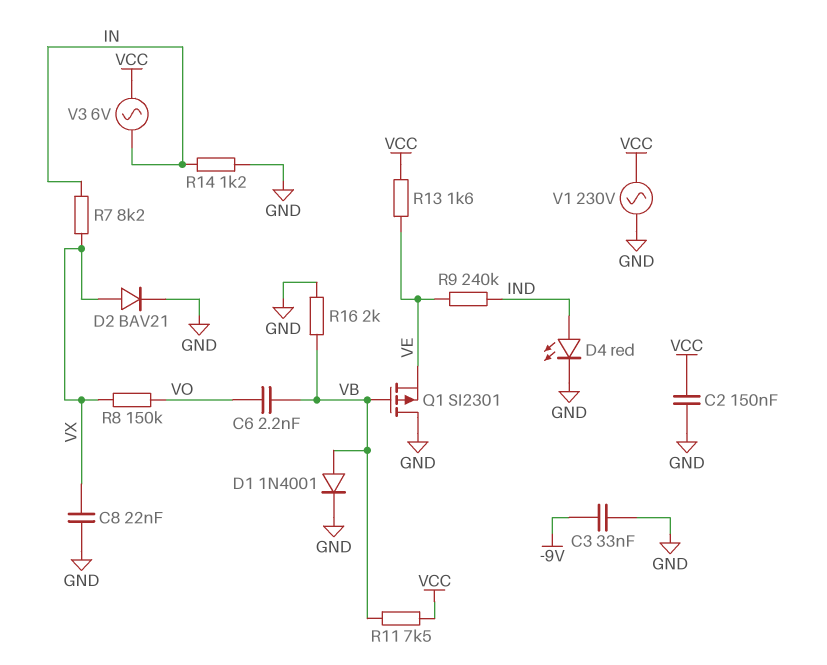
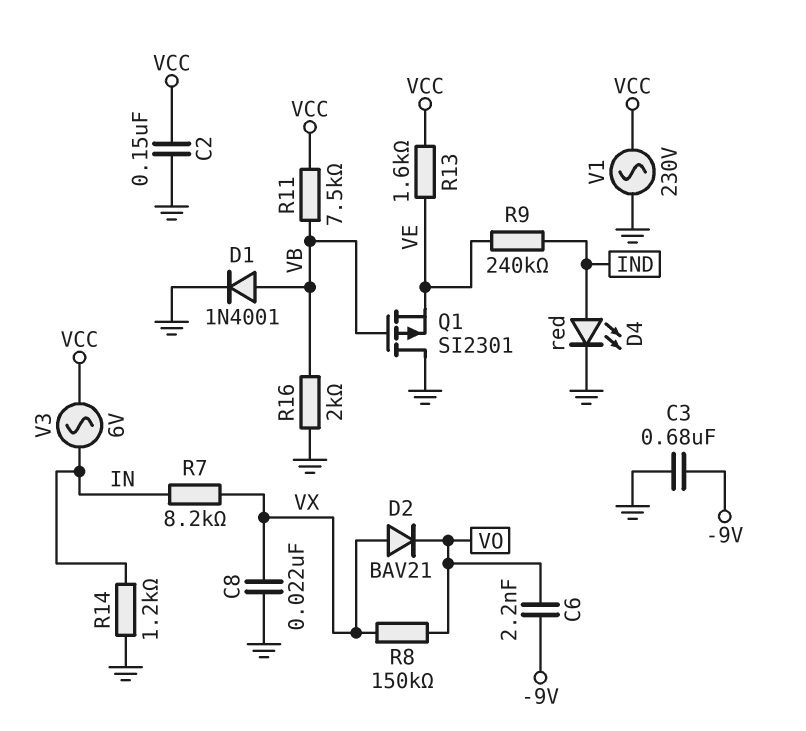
C3: 33nF (-9V, GND) -> 680nF (-9V, GND)
C6: 2.2nF (VB, VO) -> 2.2nF (-9V, VO)
D2: diode BAV21 (A VX, K GND) -> diode BAV21 (A VX, K VO)

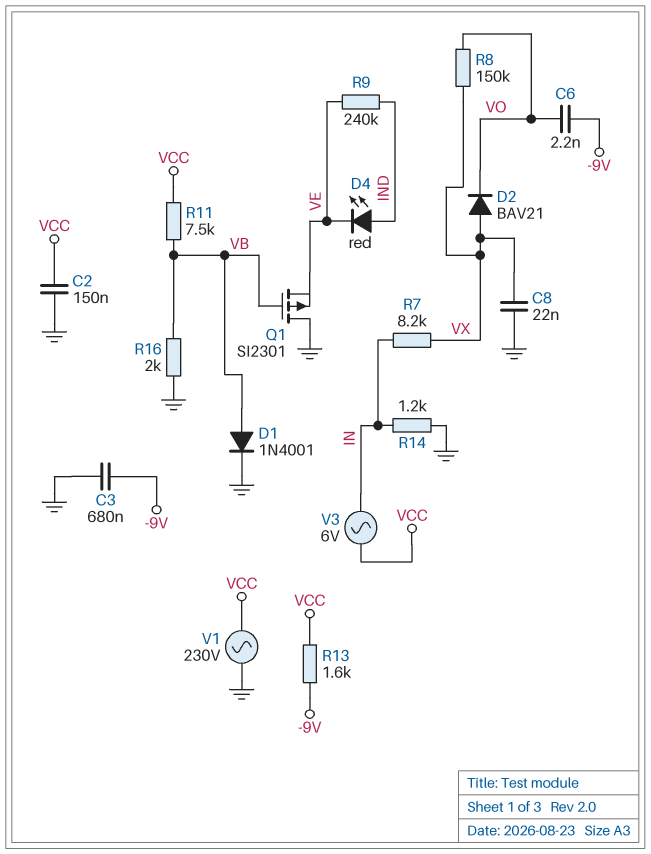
D4: LED red (A IND, K GND) -> LED red (A IND, K VE)
R13: 1.6k (VCC, VE) -> 1.6k (-9V, VCC)

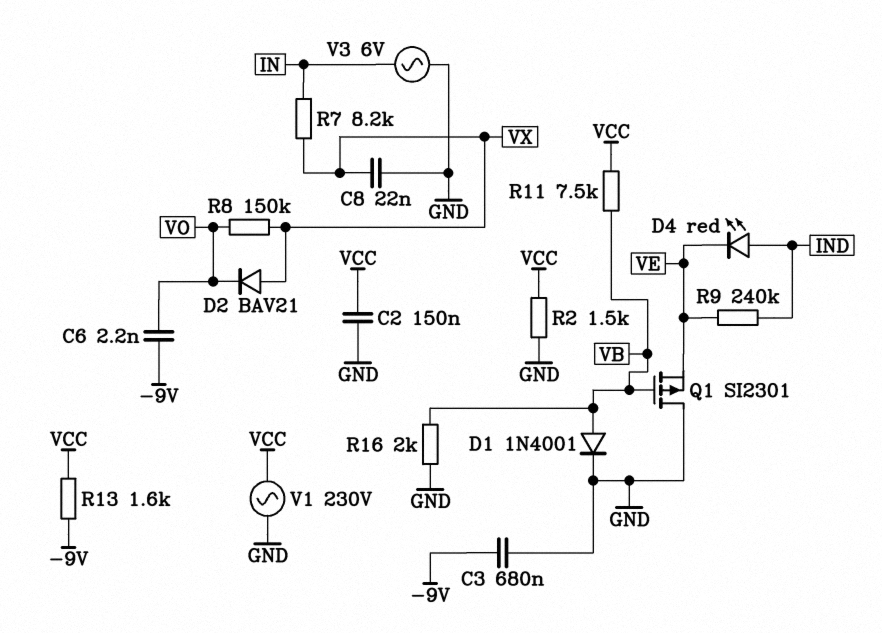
R2: none -> 1.5k (GND, VCC)
R14: 1.2k (GND, IN) -> none
V3: AC 6V (IN, VCC) -> AC 6V (GND, IN)

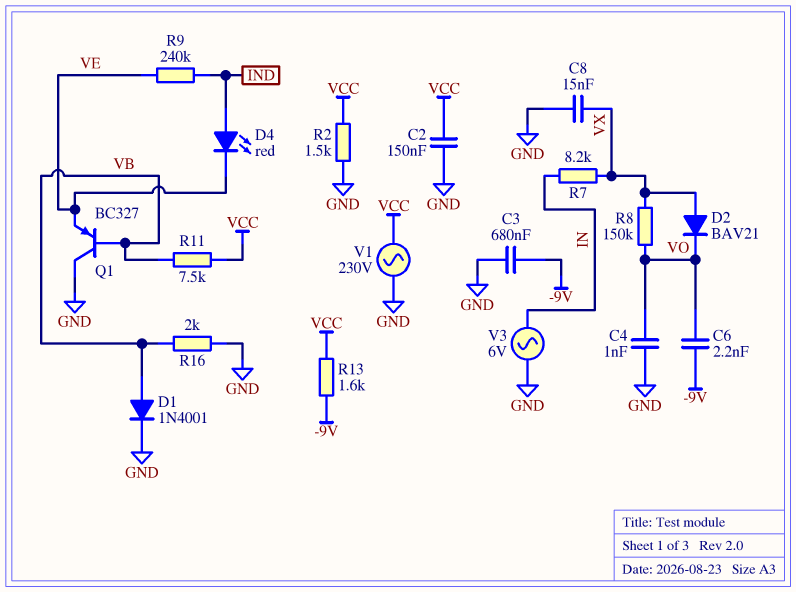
C4: none -> 1nF (GND, VO)
C8: 22nF (GND, VX) -> 15nF (GND, VX)
Q1: PMOS SI2301 (G VB, D GND, S VE) -> PNP BC327 (B VB, C GND, E VE)

